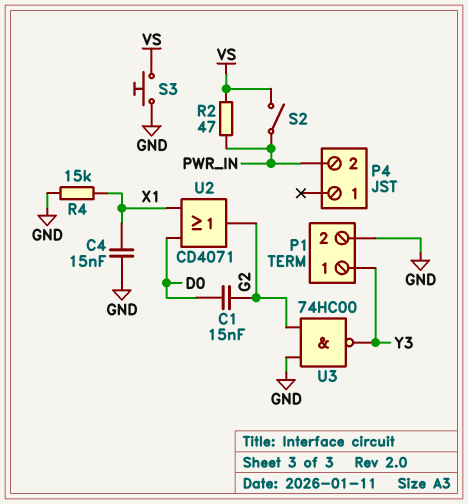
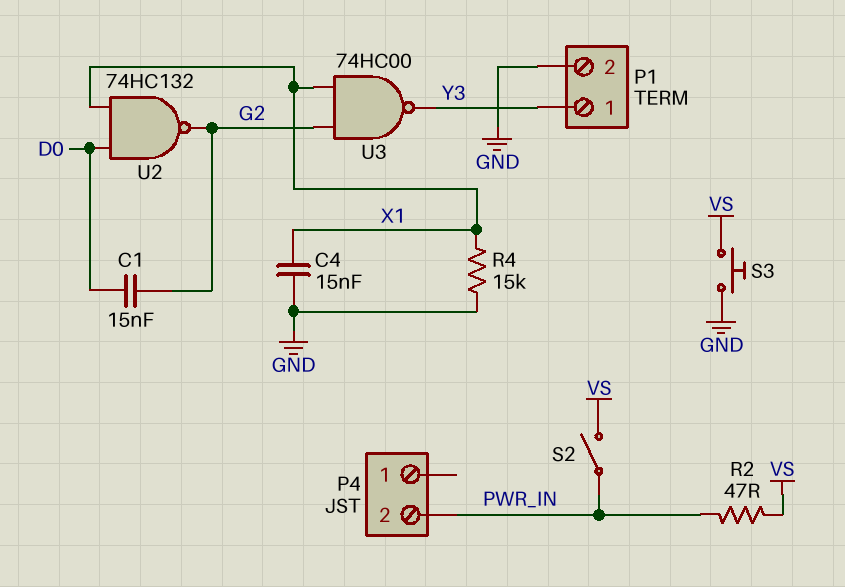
U2: OR CD4071 (in D0, in X1, out G2) -> NAND 74HC132 (in D0, in X1, out G2)
U3: NAND 74HC00 (in G2, in GND, out Y3) -> NAND 74HC00 (in G2, in X1, out Y3)

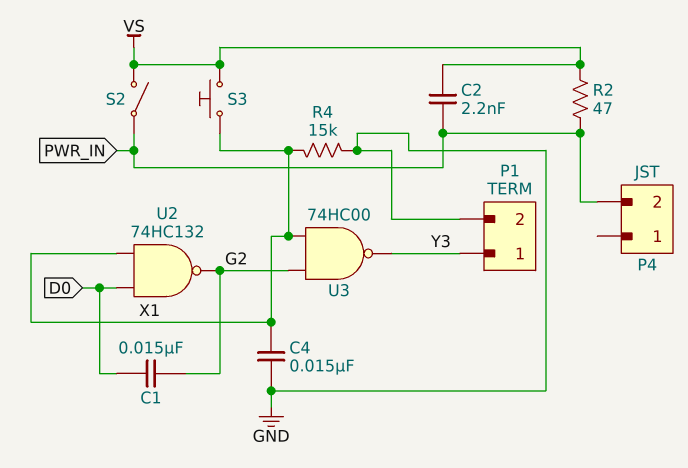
C2: none -> 2.2nF (PWR_IN, VS)
S3: button (GND, VS) -> button (VS, X1)

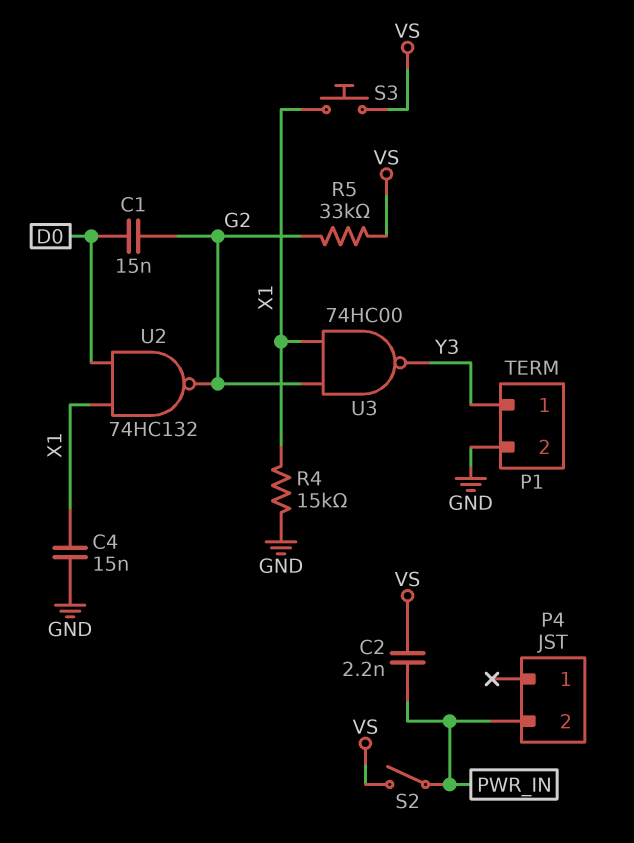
R2: 47 (PWR_IN, VS) -> none
R5: none -> 33k (G2, VS)

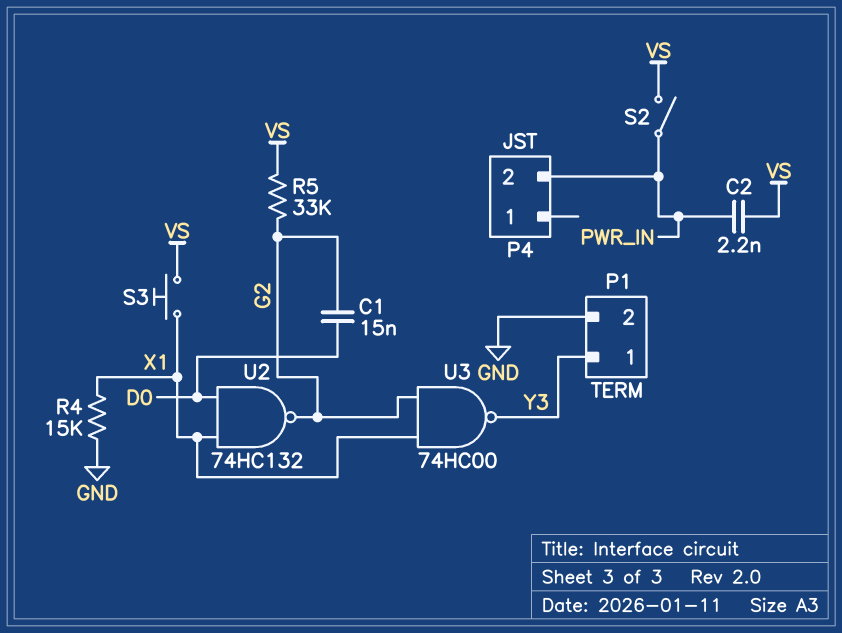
C4: 15nF (GND, X1) -> none

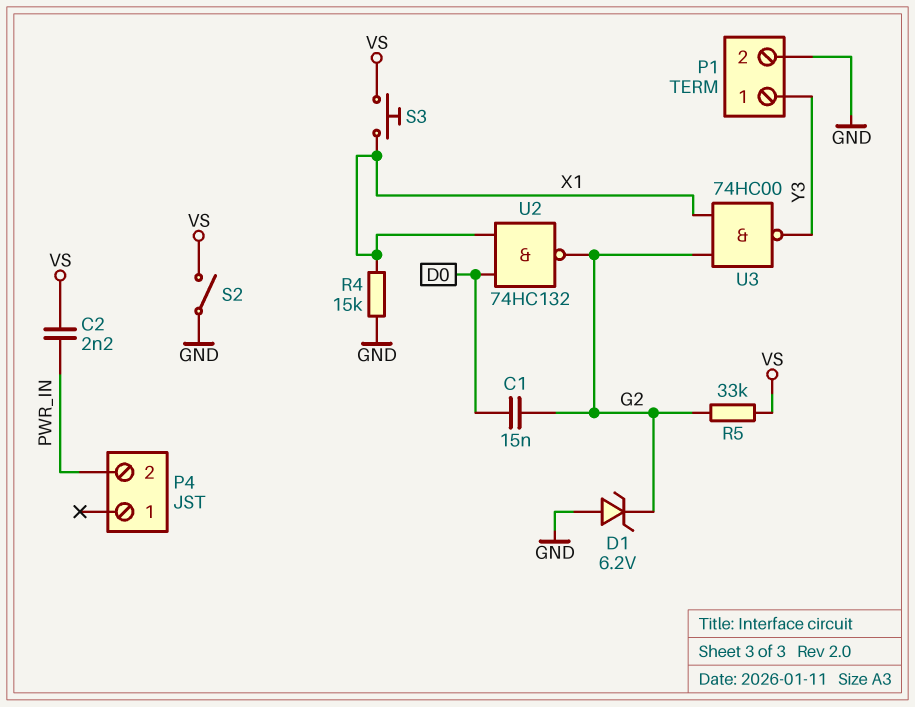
D1: none -> zener 6.2V (A GND, K G2)
S2: switch (PWR_IN, VS) -> switch (GND, VS)

